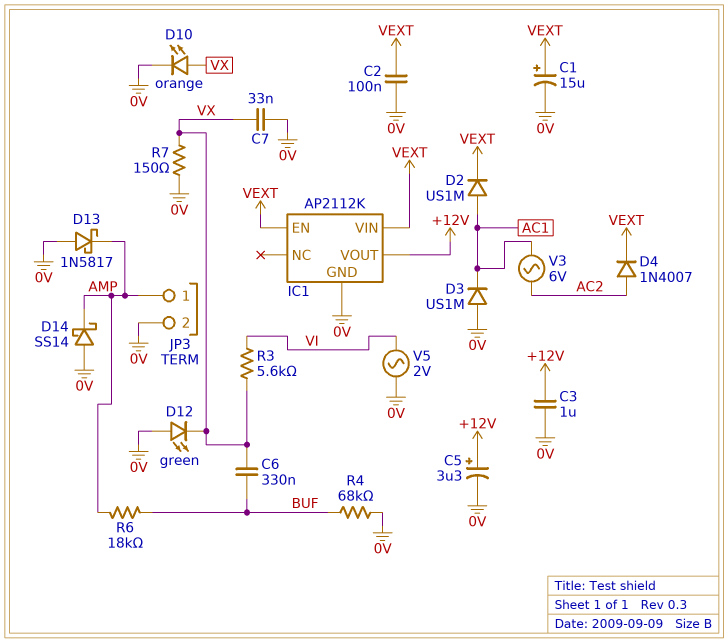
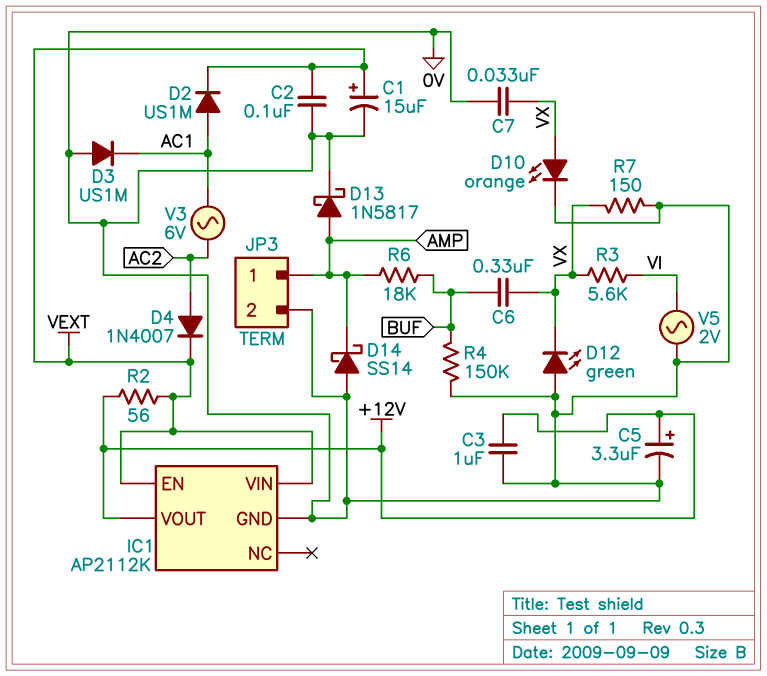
D13: schottky 1N5817 (A 0V, K AMP) -> schottky 1N5817 (A AMP, K 0V)
R2: none -> 56 (+12V, VEXT)
R4: 68k (0V, BUF) -> 150k (0V, BUF)

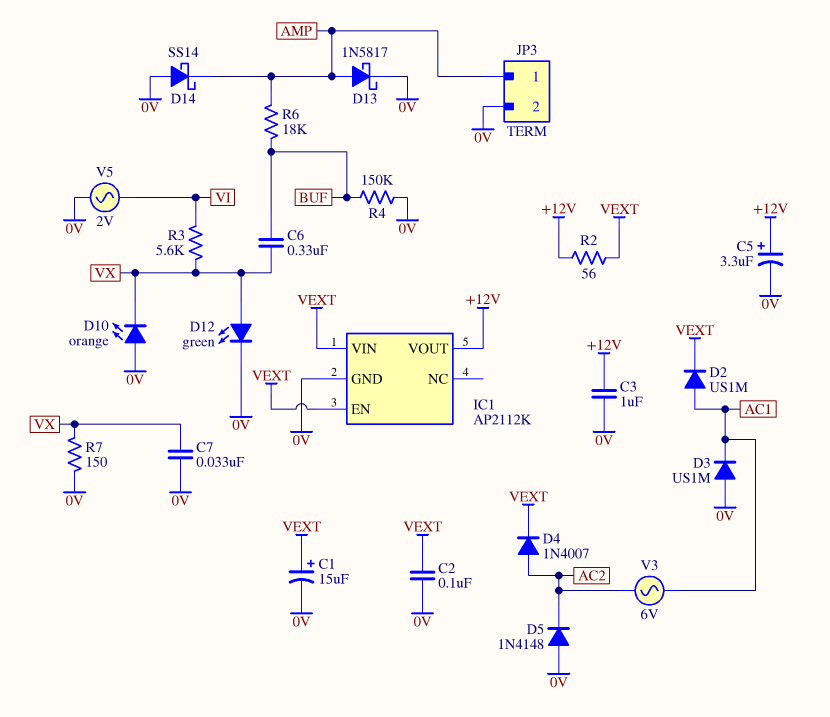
D5: none -> diode 1N4148 (A 0V, K AC2)
D10: LED orange (A VX, K 0V) -> LED orange (A 0V, K VX)
D12: LED green (A 0V, K VX) -> LED green (A VX, K 0V)

